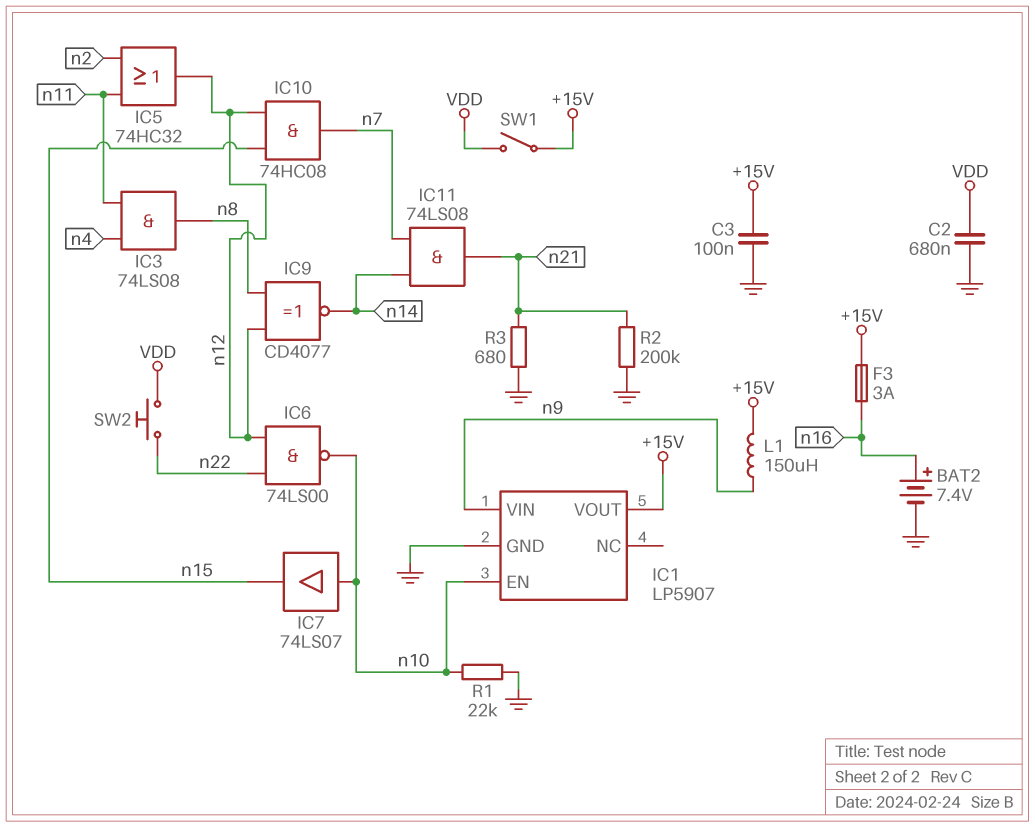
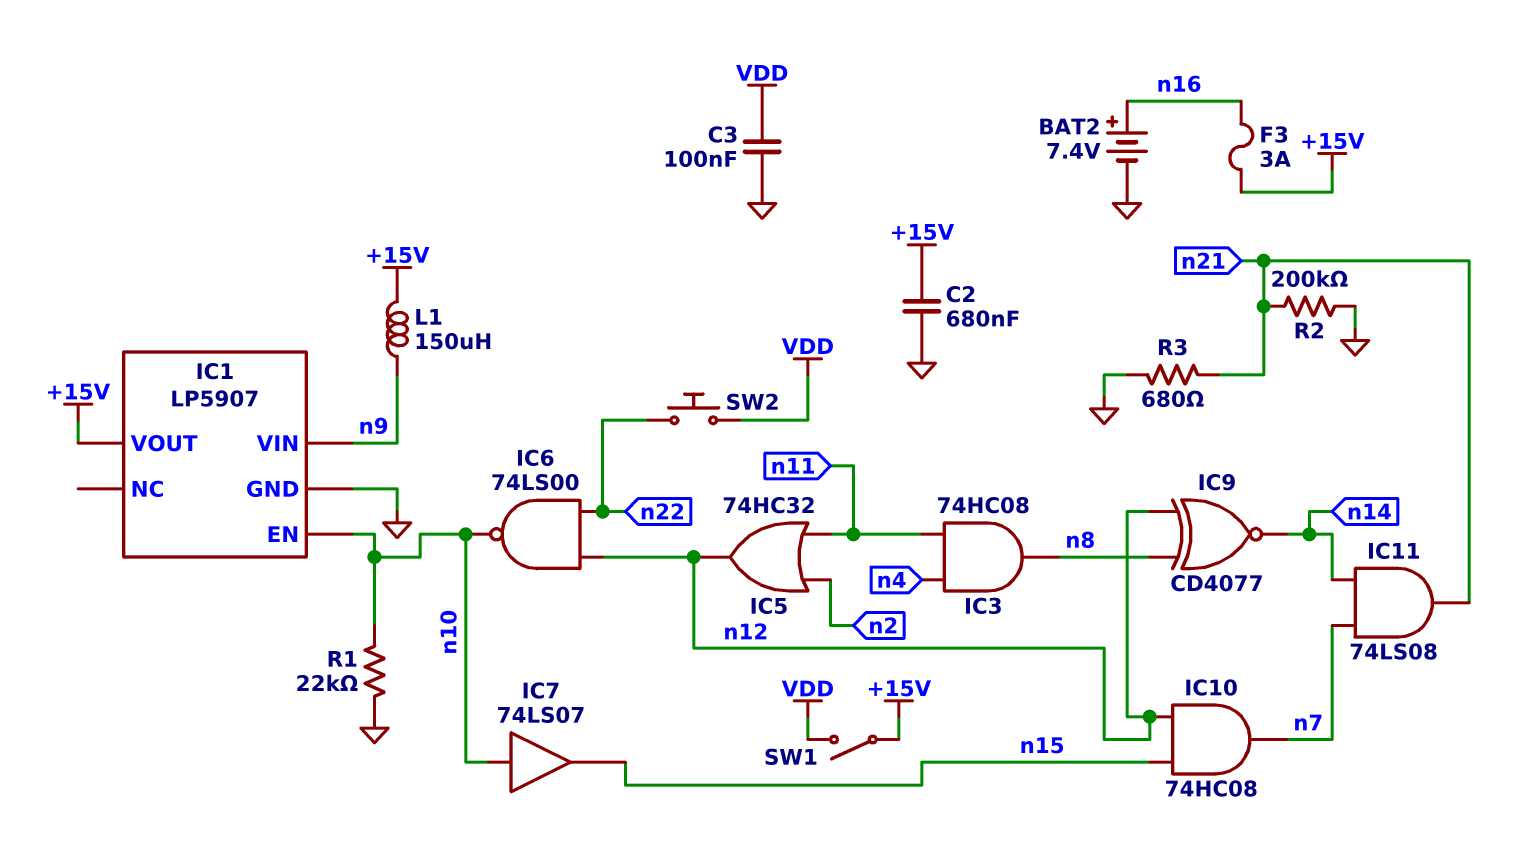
C2: 680nF (GND, VDD) -> 680nF (+15V, GND)
C3: 100nF (+15V, GND) -> 100nF (GND, VDD)
IC3: AND 74LS08 (in n4, in n11, out n8) -> AND 74HC08 (in n4, in n11, out n8)

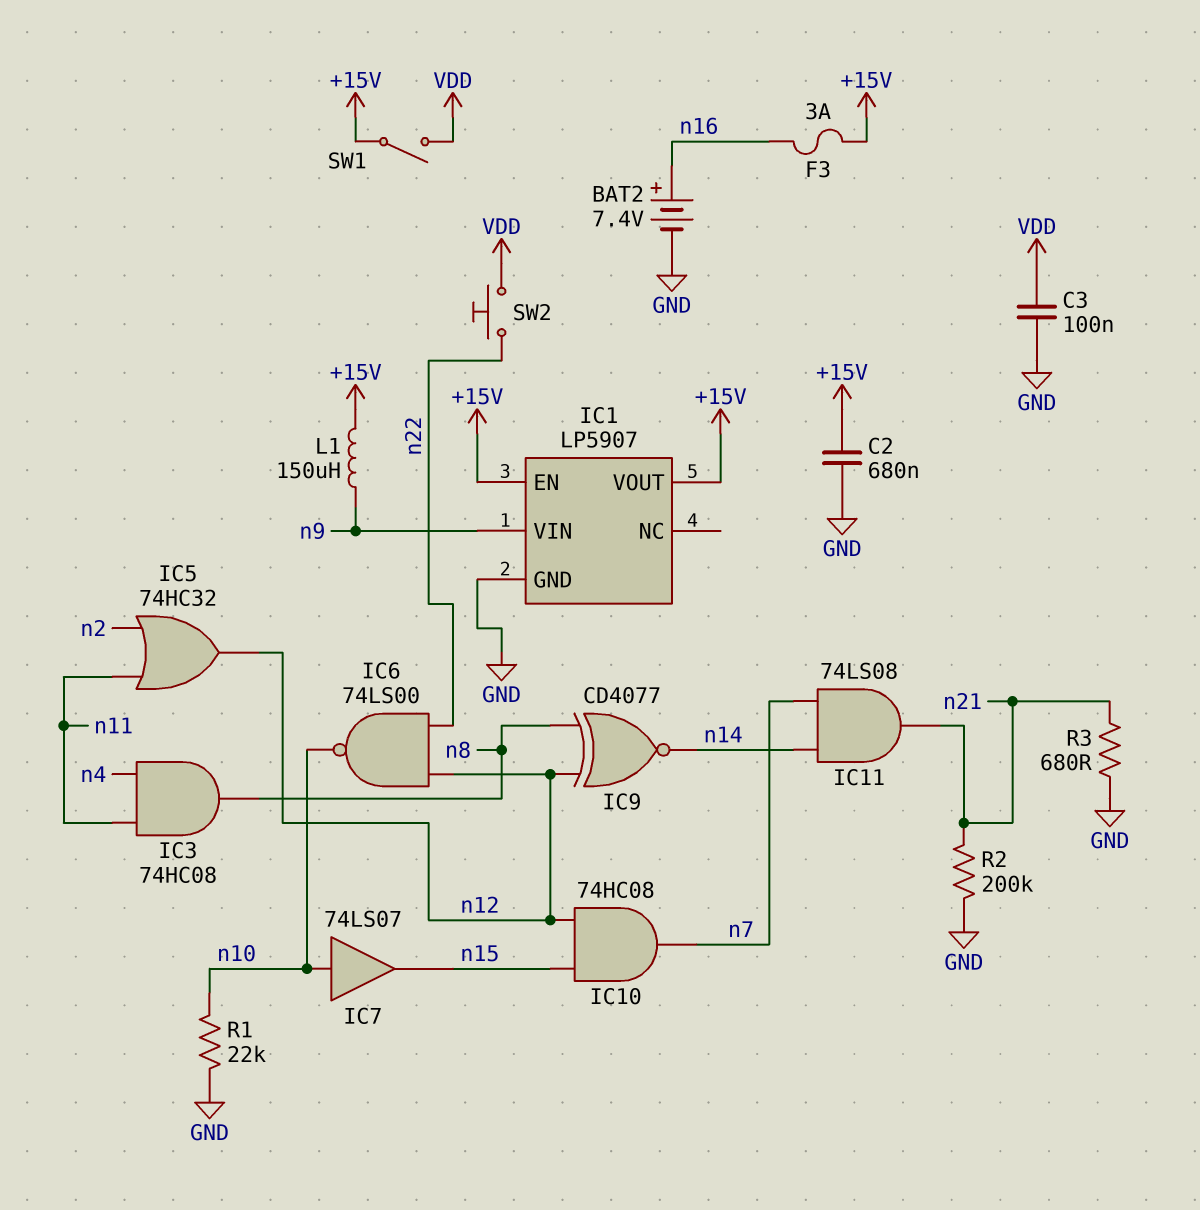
IC1 pin EN: n10 -> +15V

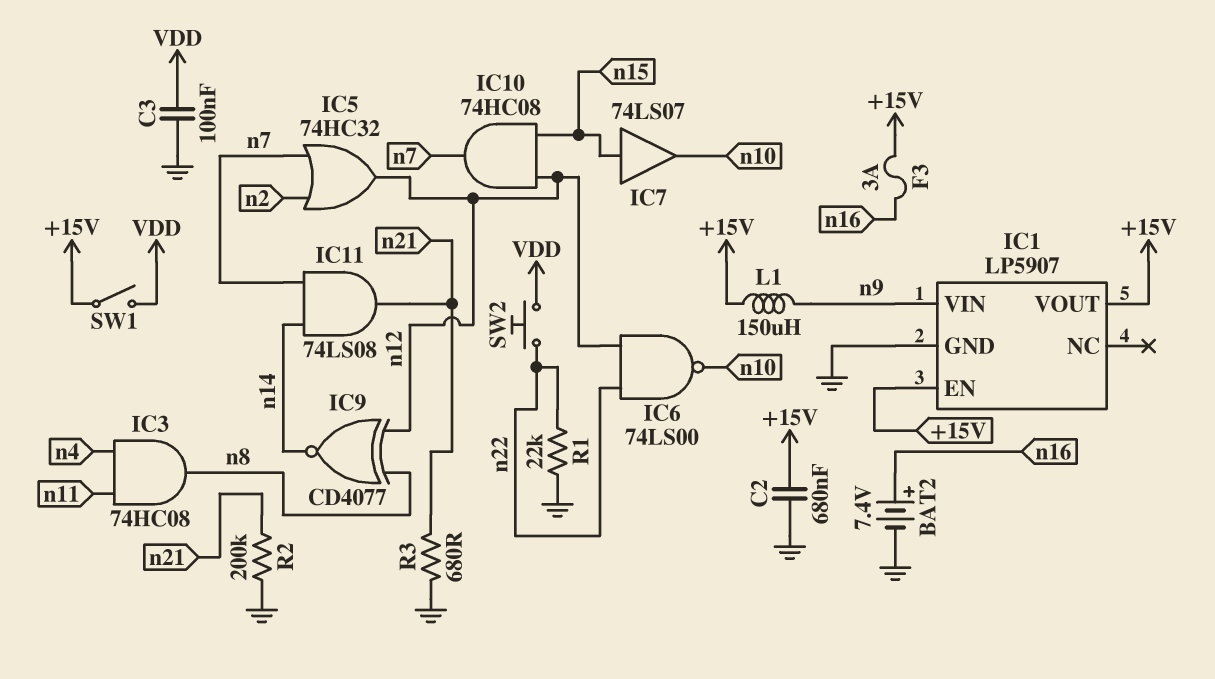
IC5: OR 74HC32 (in n2, in n11, out n12) -> OR 74HC32 (in n2, in n7, out n12)
IC7: buffer 74LS07 (in n10, out n15) -> buffer 74LS07 (in n15, out n10)
R1: 22k (GND, n10) -> 22k (GND, n22)

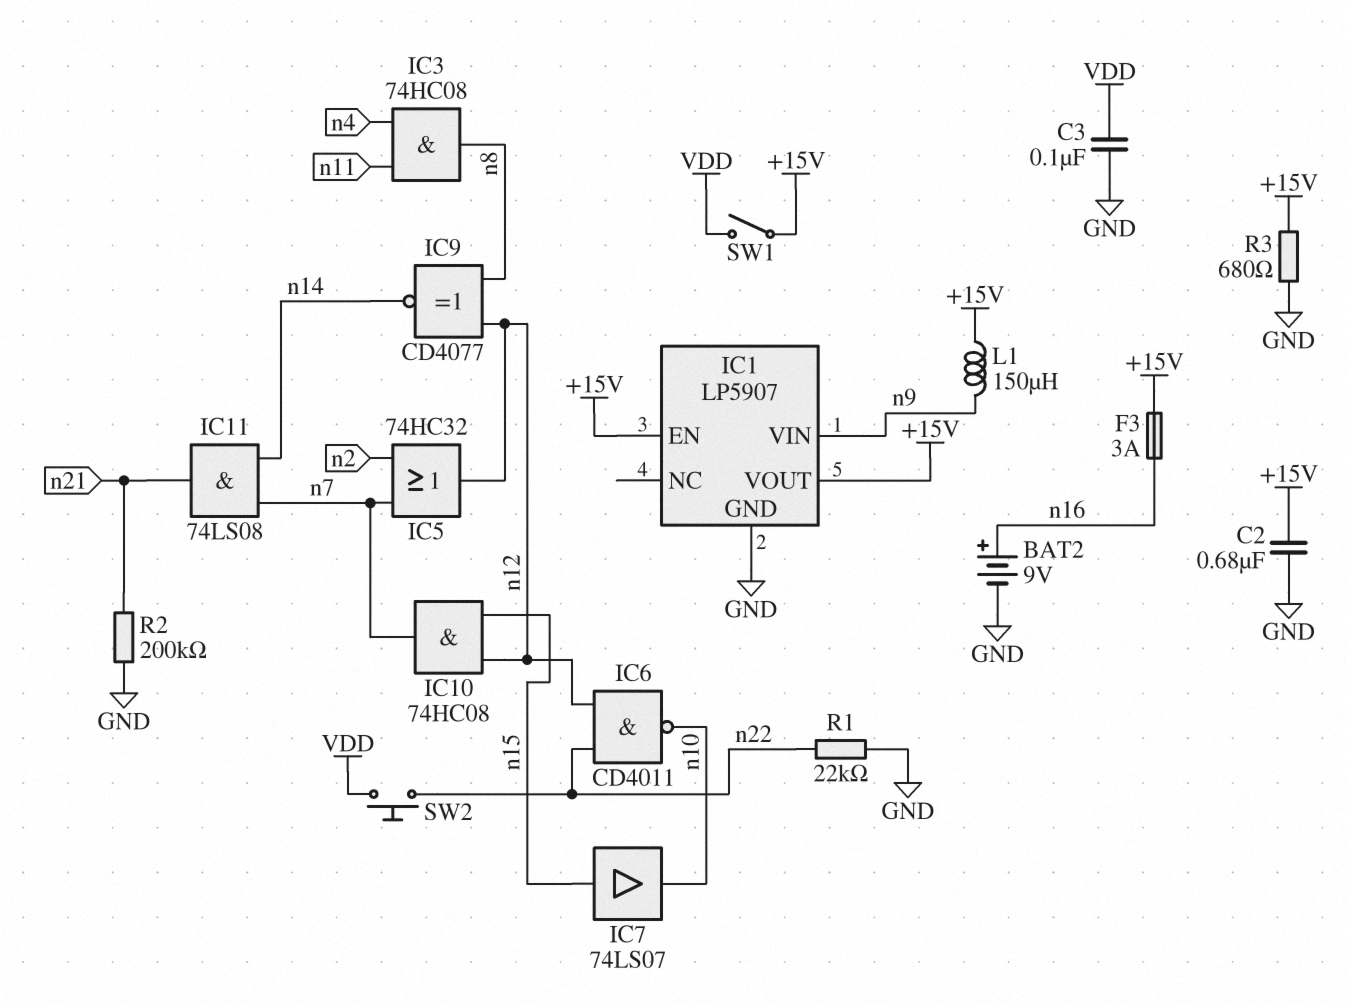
BAT2: 7.4V (plus n16, minus GND) -> 9V (plus n16, minus GND)
IC6: NAND 74LS00 (in n12, in n22, out n10) -> NAND CD4011 (in n12, in n22, out n10)
R3: 680 (GND, n21) -> 680 (+15V, GND)

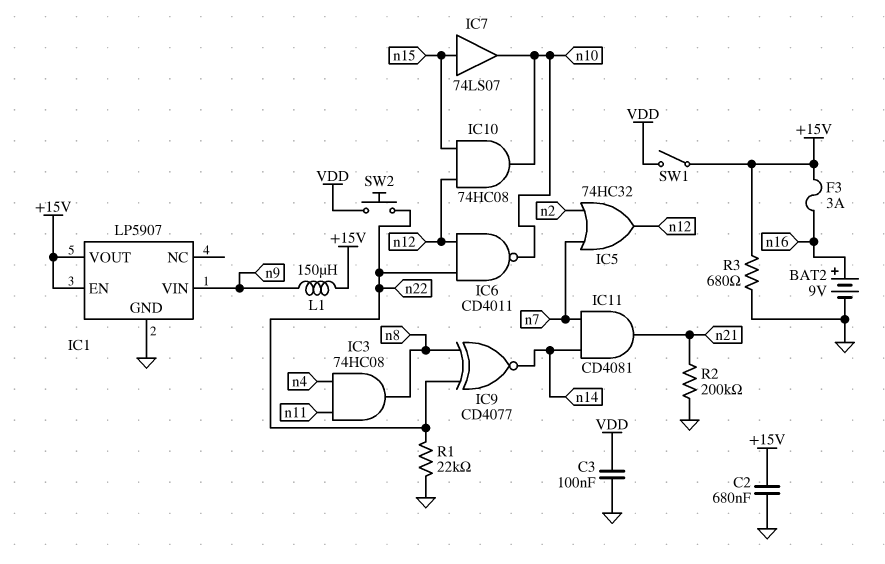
IC9: XNOR CD4077 (in n8, in n12, out n14) -> XNOR CD4077 (in n8, in n22, out n14)
IC10: AND 74HC08 (in n12, in n15, out n7) -> AND 74HC08 (in n12, in n15, out n10)
IC11: AND 74LS08 (in n7, in n14, out n21) -> AND CD4081 (in n7, in n14, out n21)

